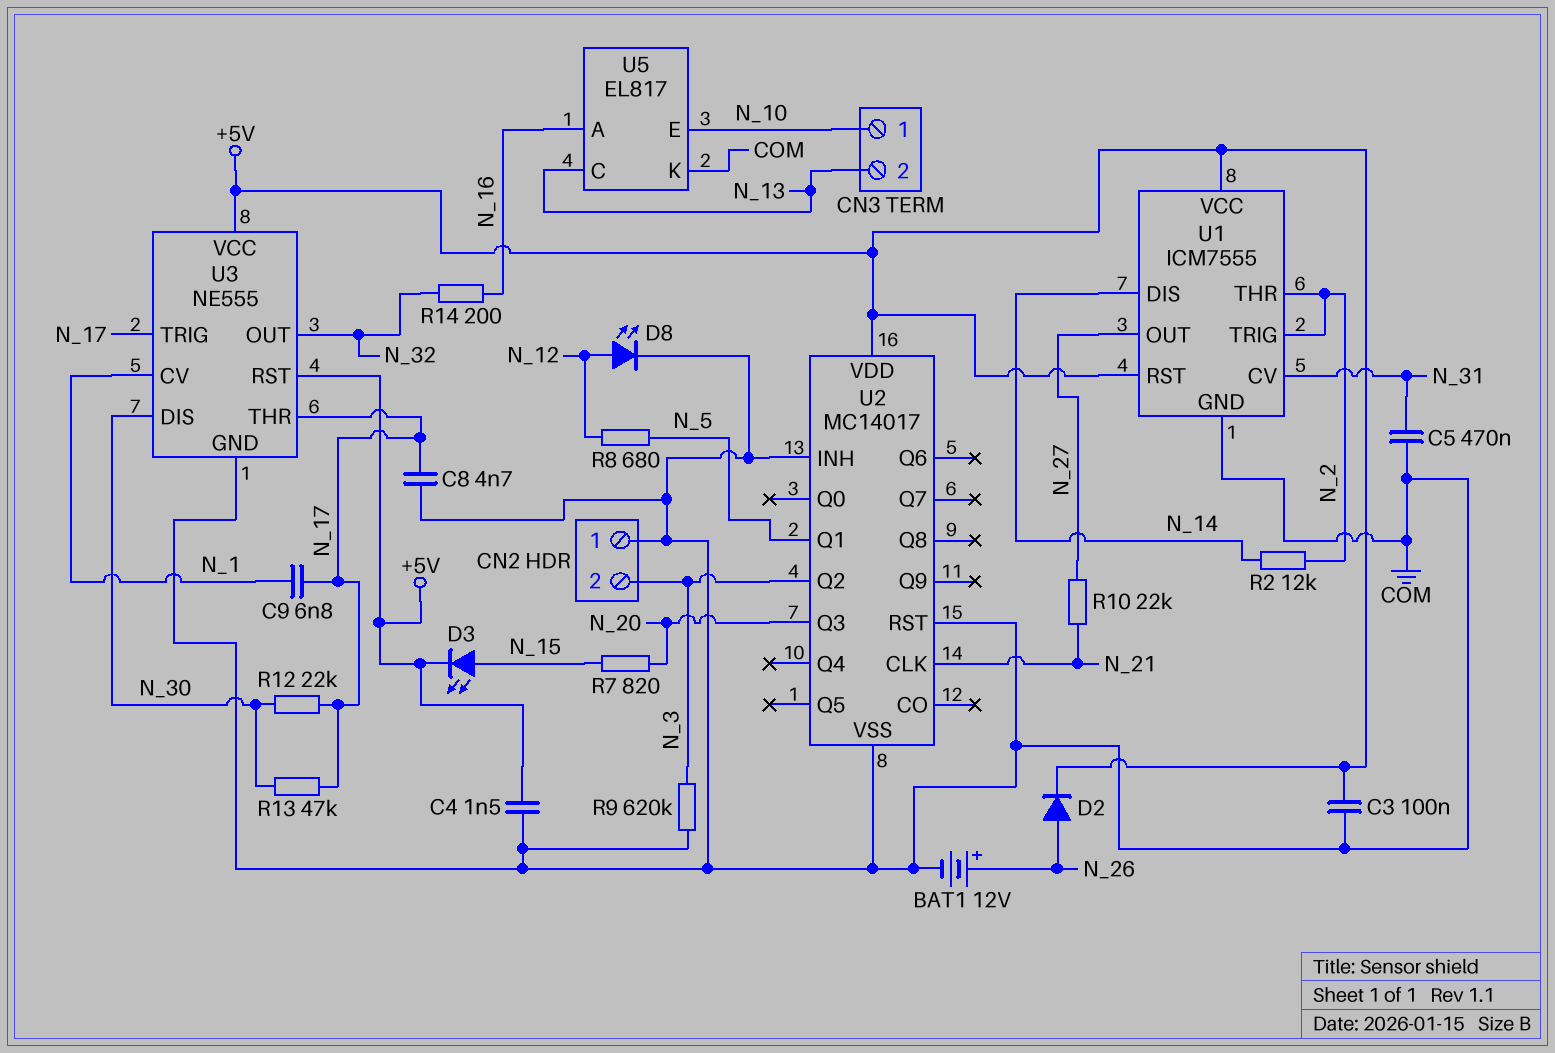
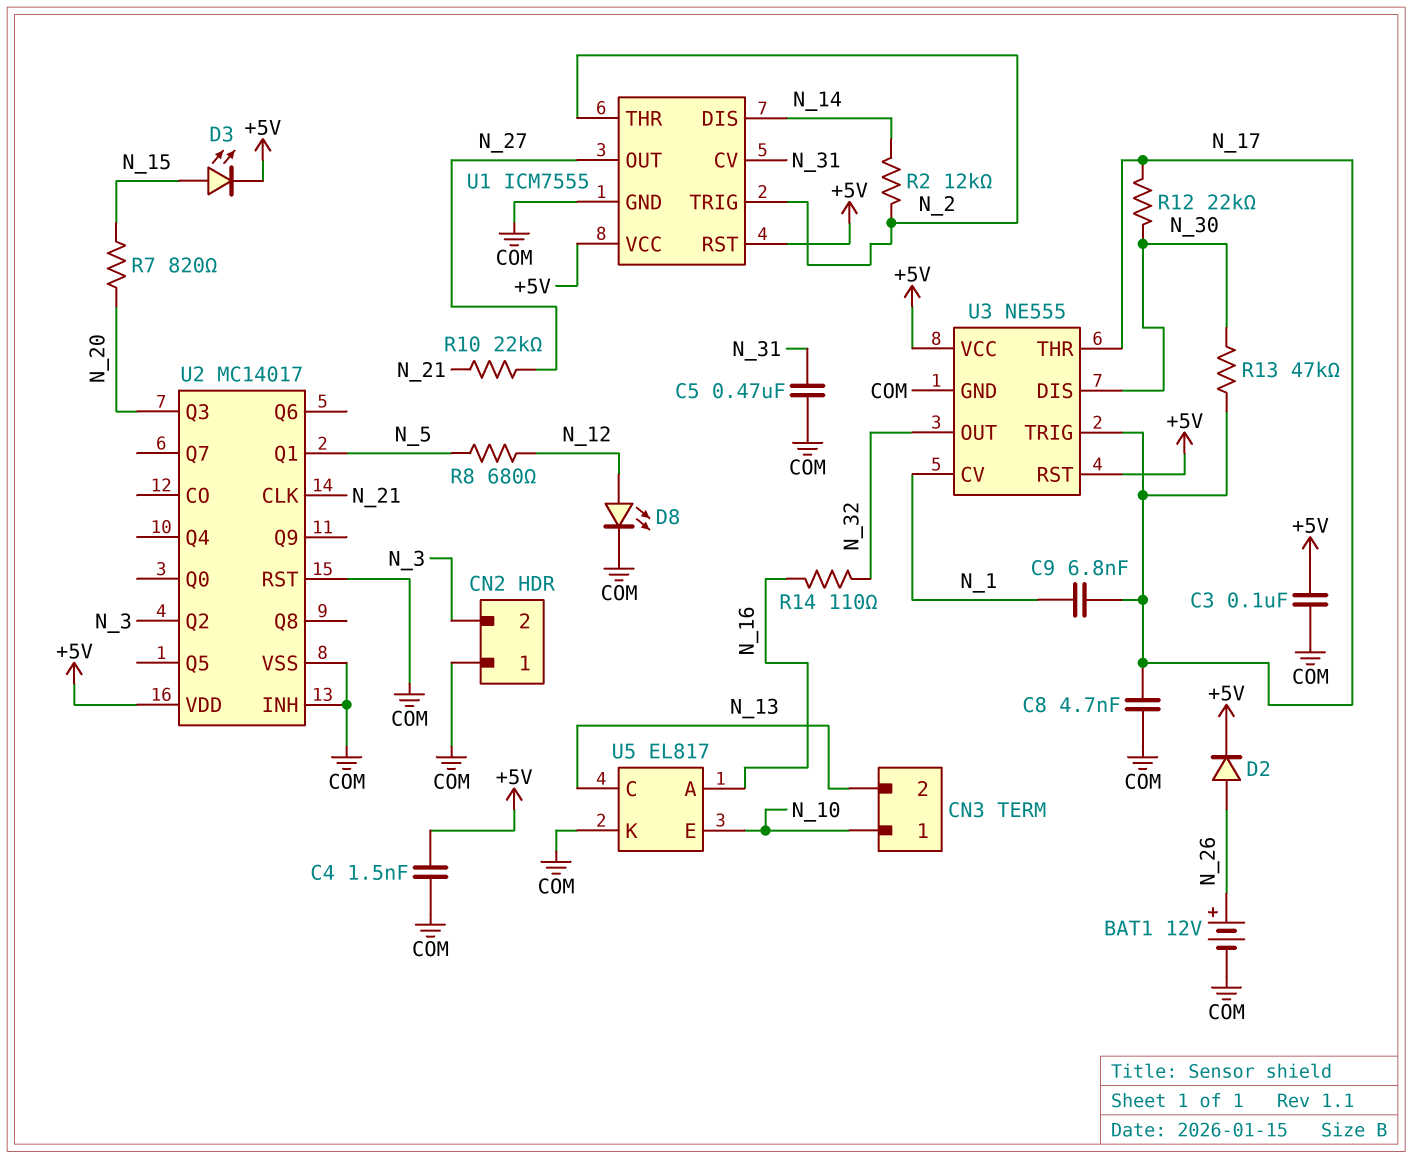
R9: 620k (COM, N_3) -> none
R14: 200 (N_16, N_32) -> 110 (N_16, N_32)

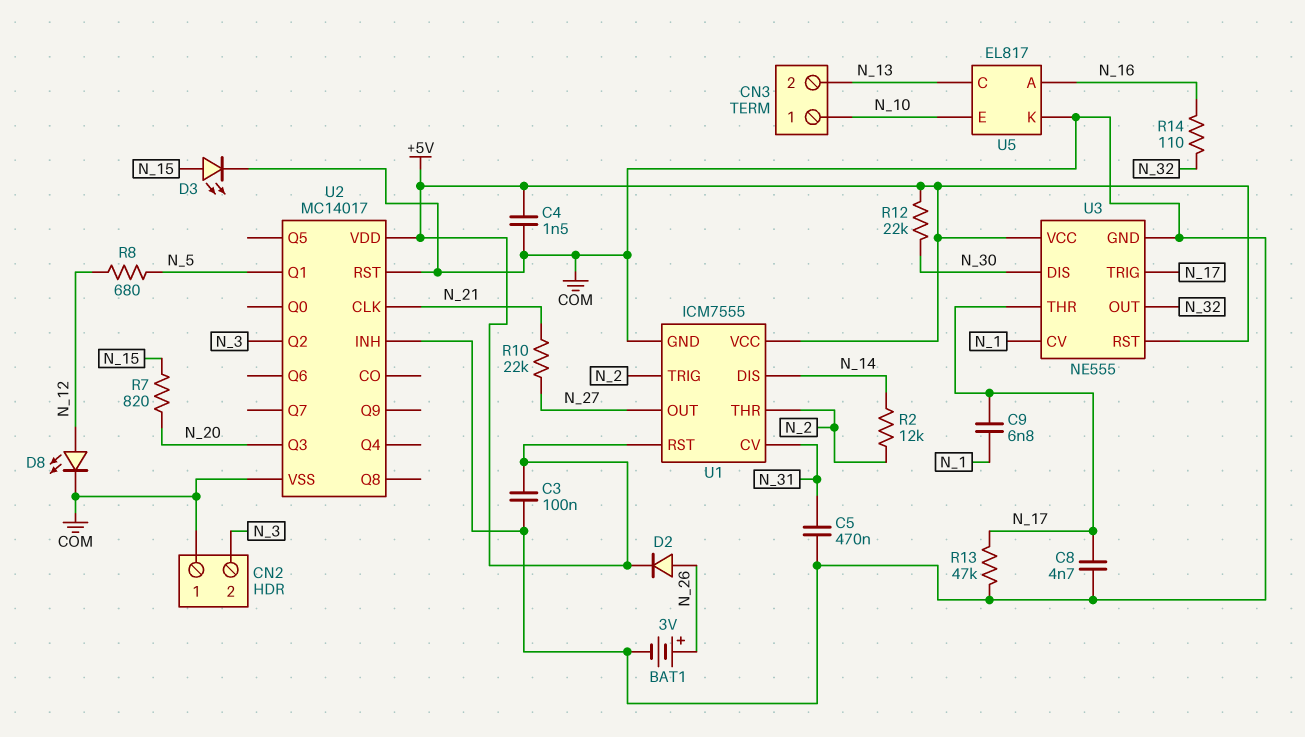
BAT1: 12V (plus N_26, minus COM) -> 3V (plus N_26, minus COM)
D3: LED (A N_15, K +5V) -> LED (A N_15, K COM)
R12: 22k (N_17, N_30) -> 22k (+5V, N_30)
R13: 47k (N_17, N_30) -> 47k (COM, N_17)

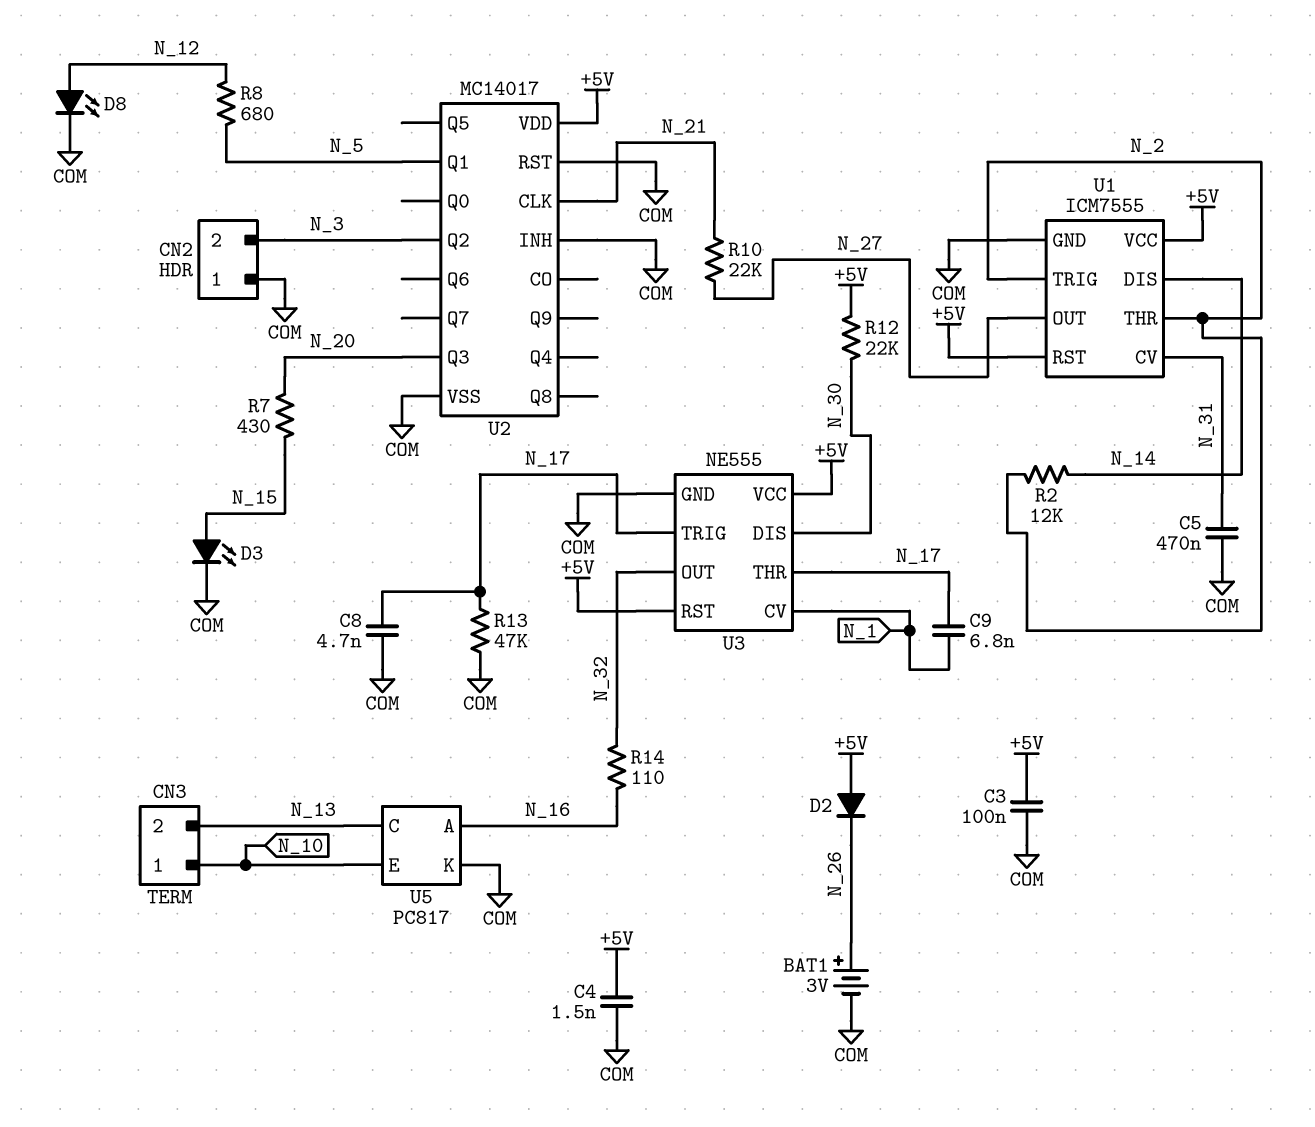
D2: diode (A N_26, K +5V) -> diode (A +5V, K N_26)
R7: 820 (N_15, N_20) -> 430 (N_15, N_20)
U5: EL817 -> PC817

